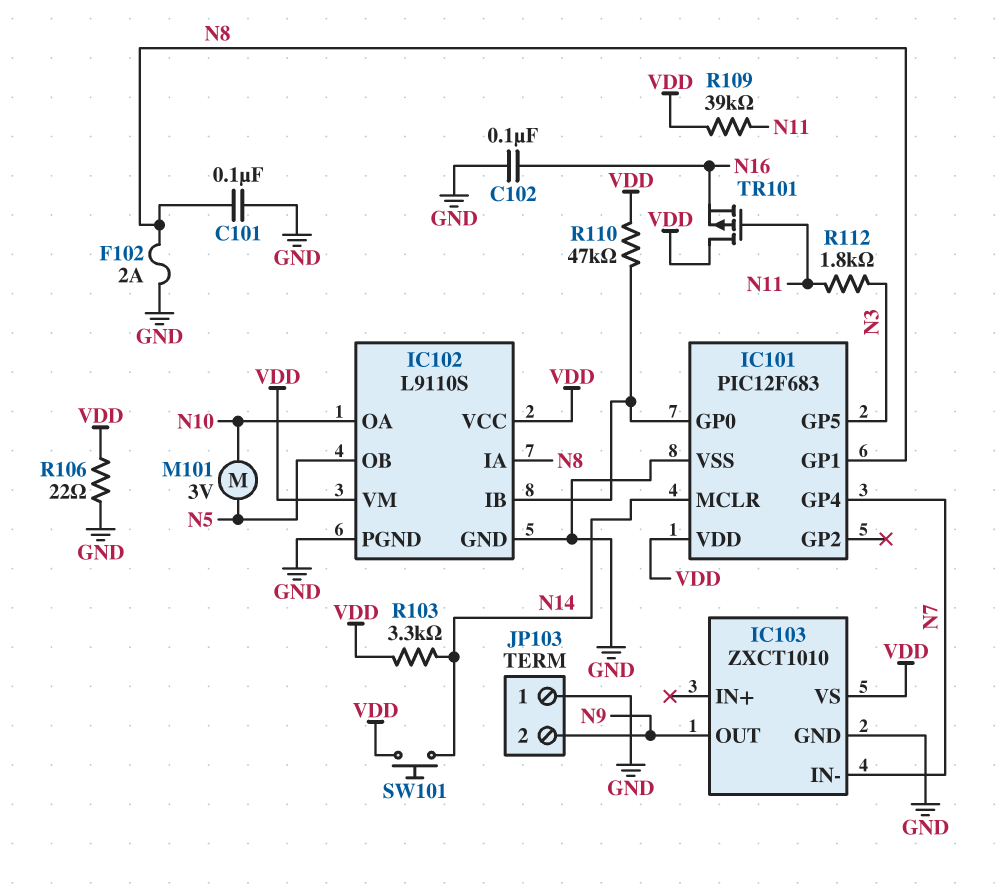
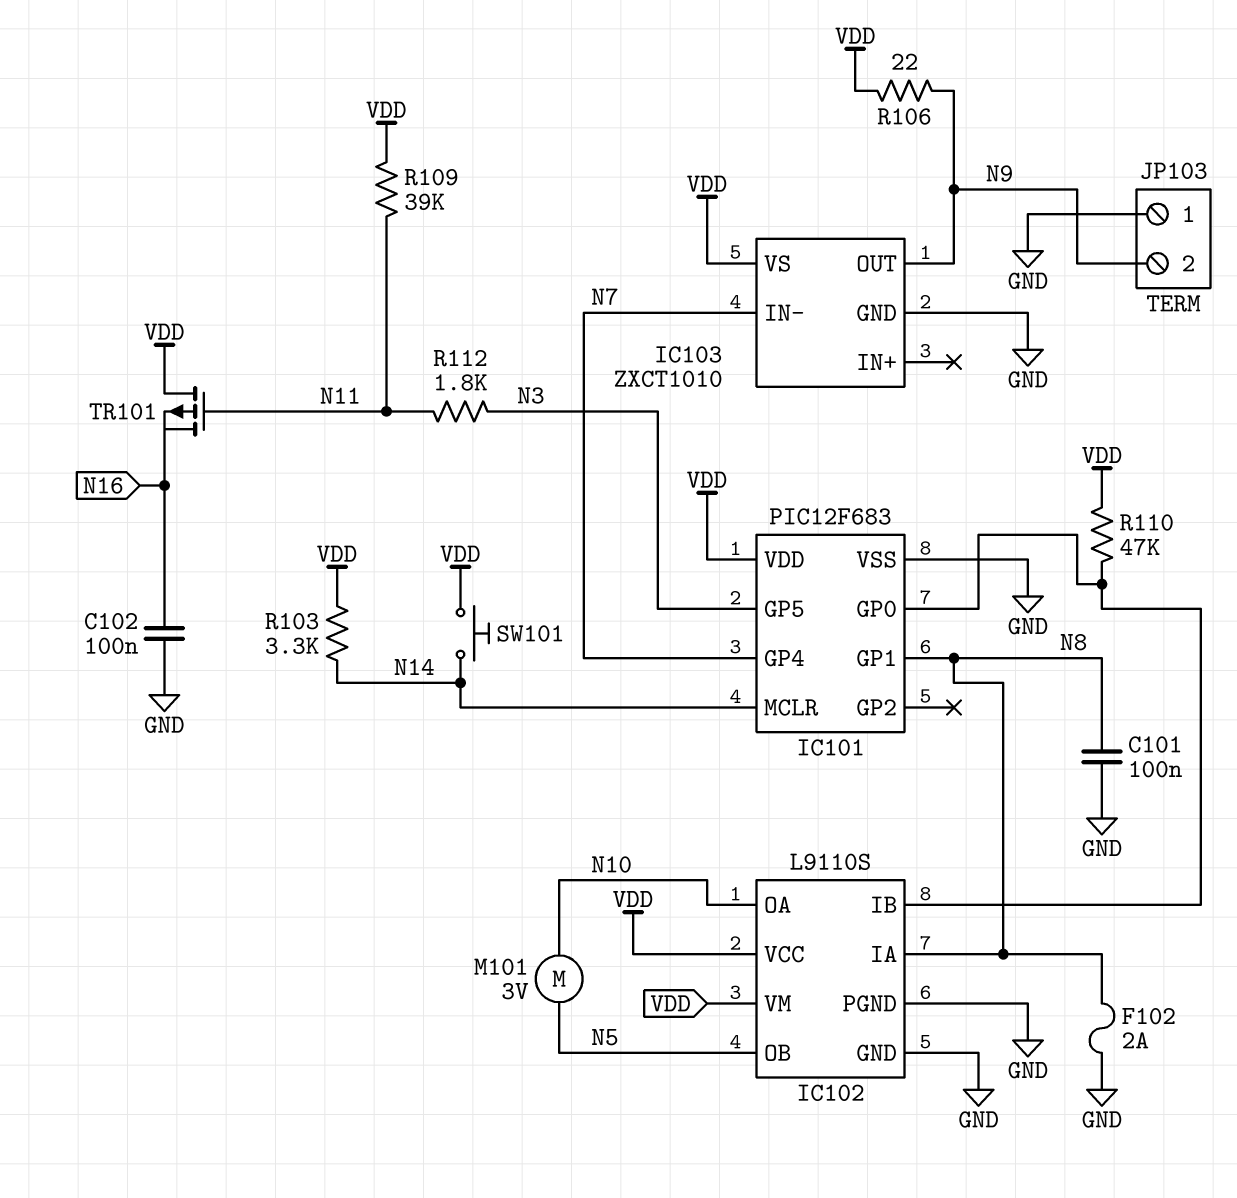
R106: 22 (GND, VDD) -> 22 (N9, VDD)

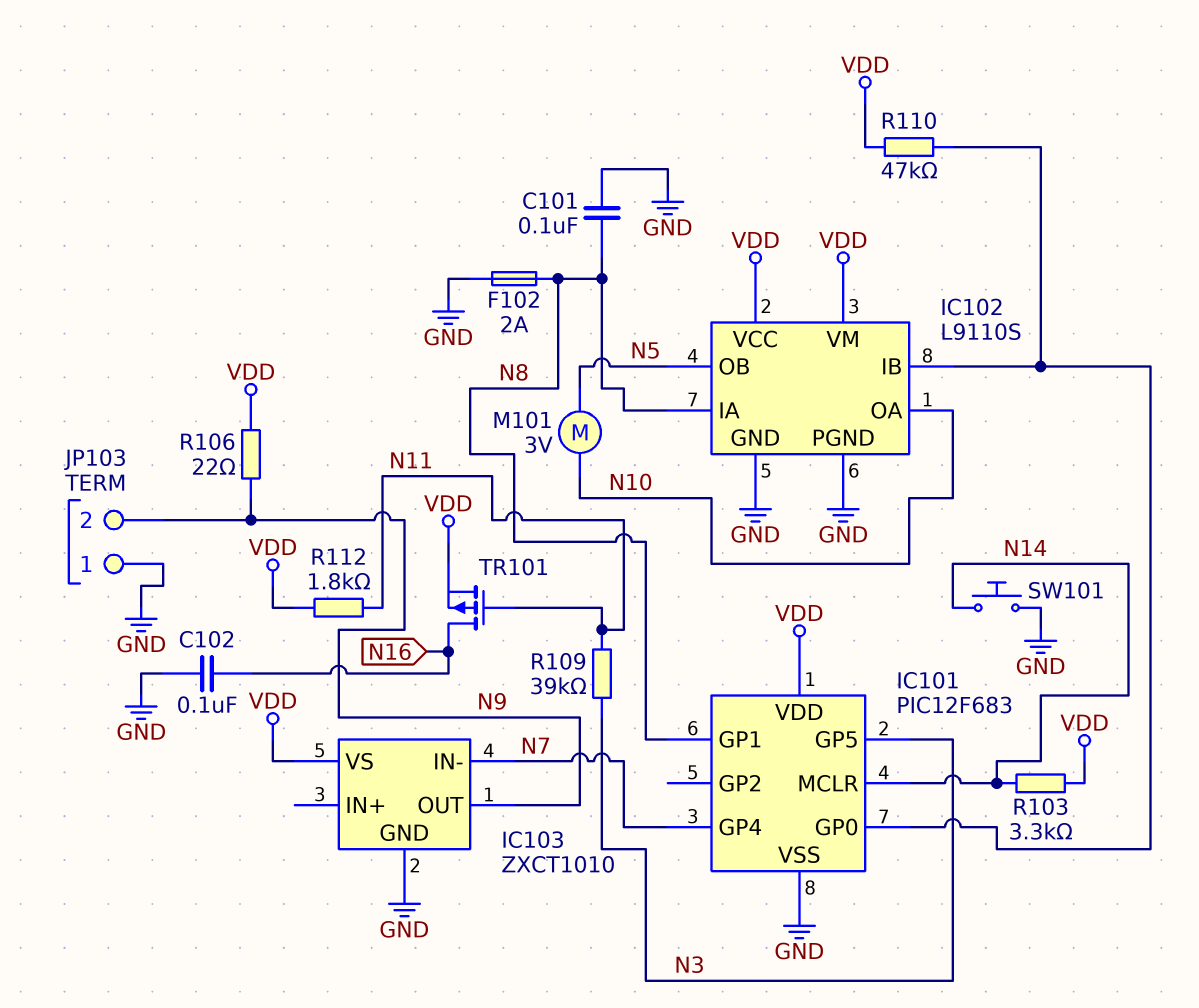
R109: 39k (N11, VDD) -> 39k (N3, N11)
R112: 1.8k (N3, N11) -> 1.8k (N11, VDD)
SW101: button (N14, VDD) -> button (GND, N14)
TR101: PMOS (G N11, D VDD, S N16) -> PMOS (G N11, D N16, S VDD)

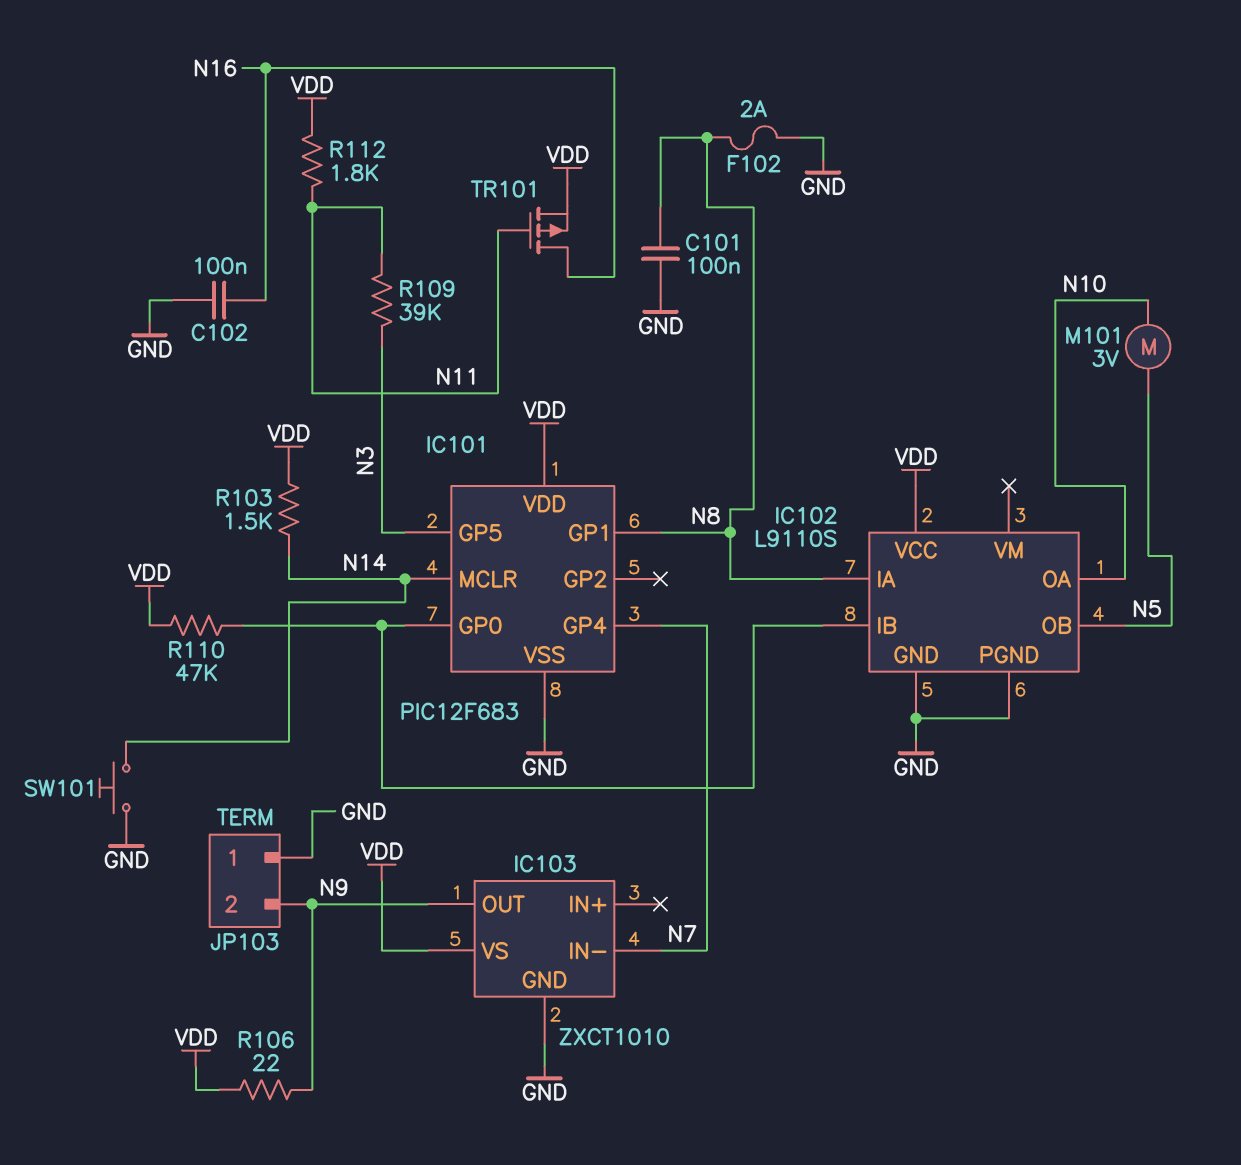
IC102 pin VM: VDD -> none
R103: 3.3k (N14, VDD) -> 1.5k (N14, VDD)

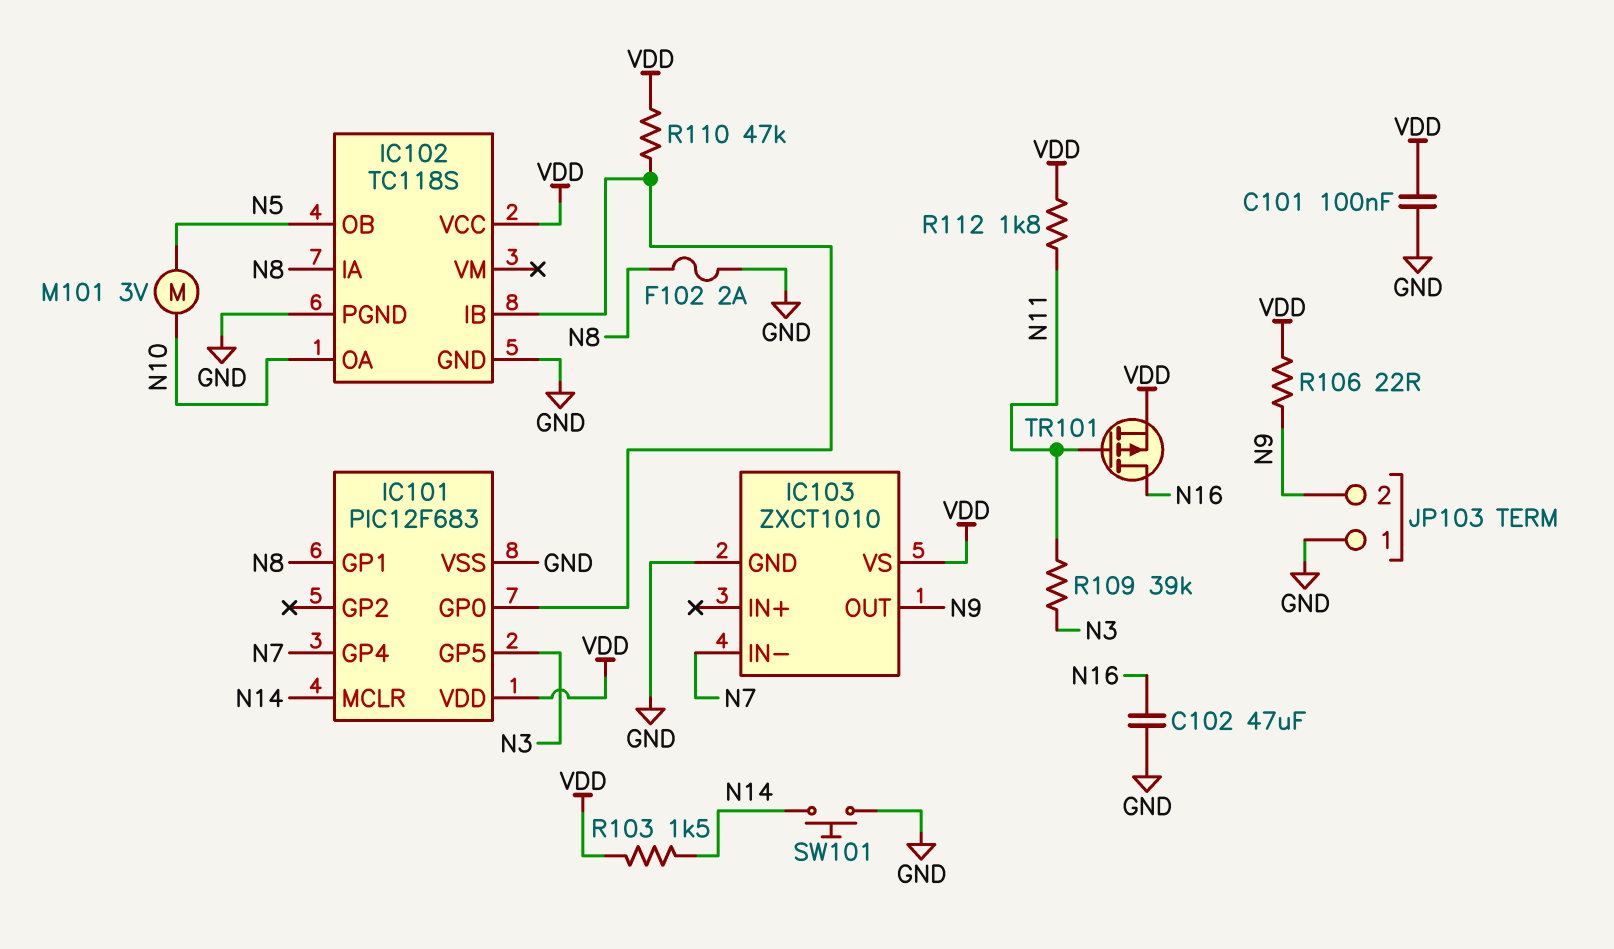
C101: 100nF (GND, N8) -> 100nF (GND, VDD)
C102: 100nF (GND, N16) -> 47uF (GND, N16)
IC102: L9110S -> TC118S

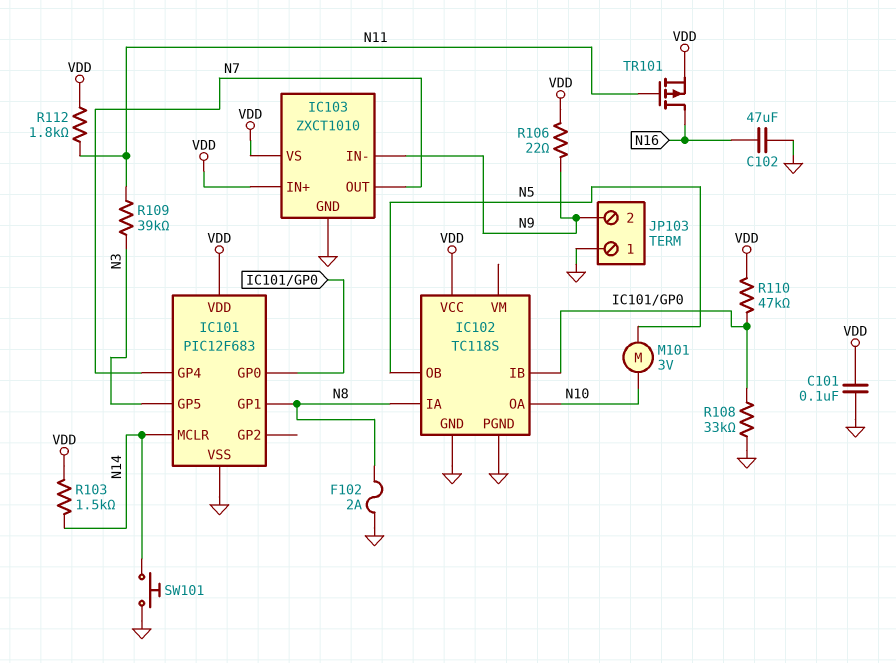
IC103 pin IN+: none -> VDD
IC103 pin IN-: N7 -> N9
IC103 pin OUT: N9 -> N7
R108: none -> 33k (GND, IC101/GP0)

